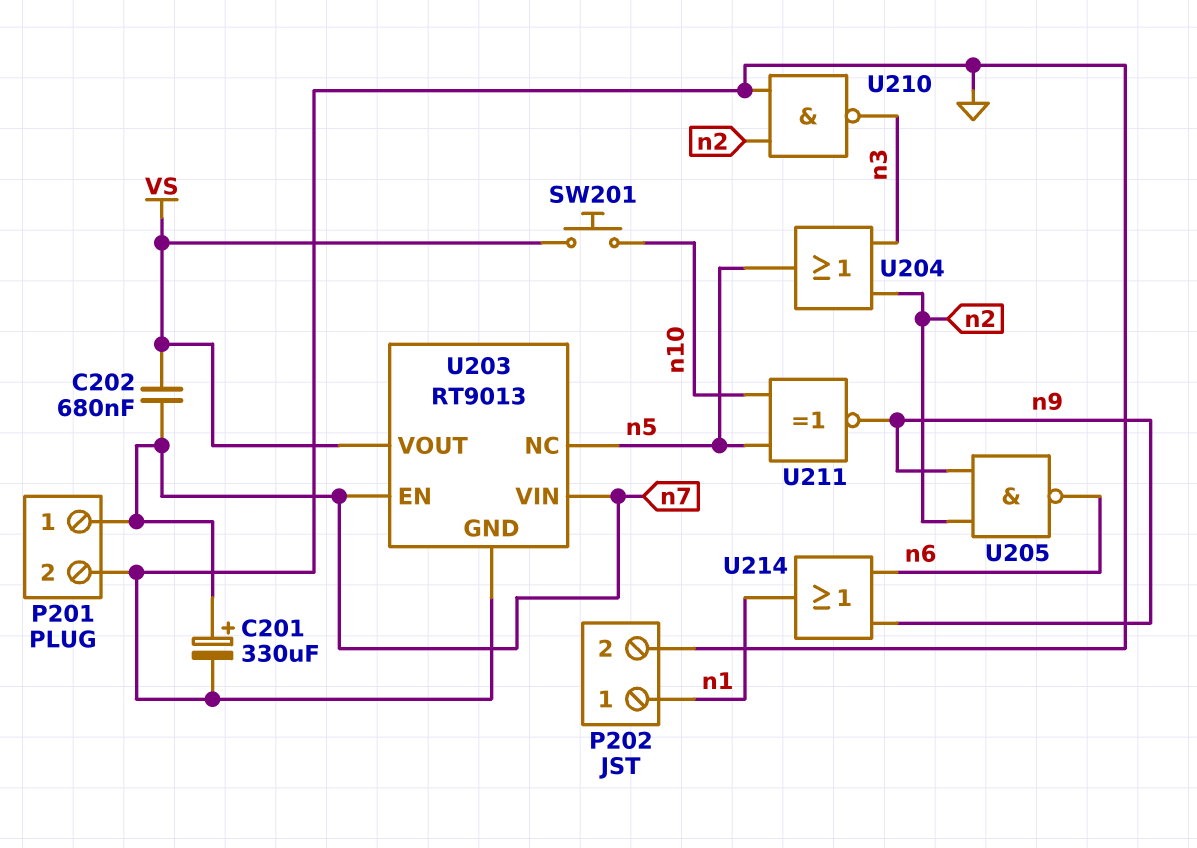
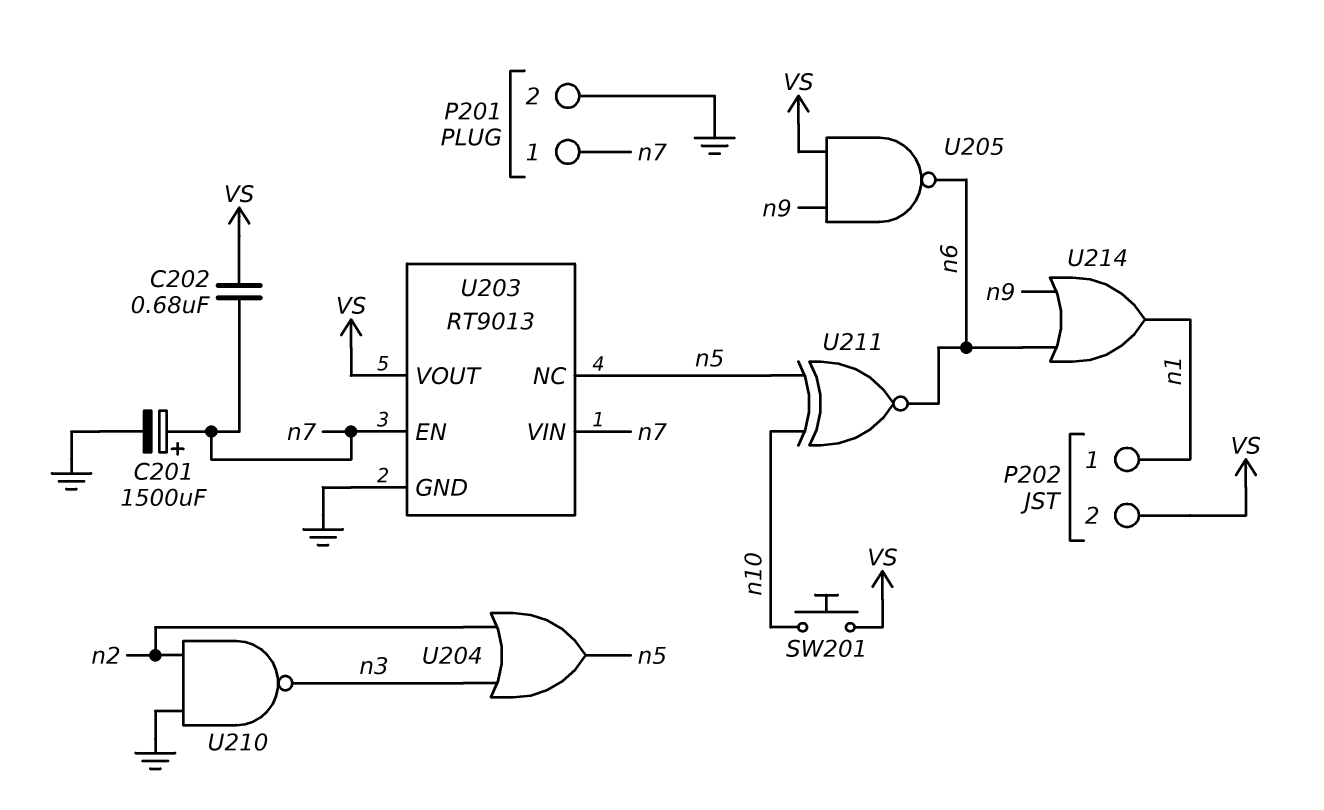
C201: 330uF (plus n7, minus GND) -> 1500uF (plus n7, minus GND)
P202 pin 2: GND -> VS
U205: NAND (in n2, in n9, out n6) -> NAND (in VS, in n9, out n6)
U211: XNOR (in n5, in n10, out n9) -> XNOR (in n5, in n10, out n6)

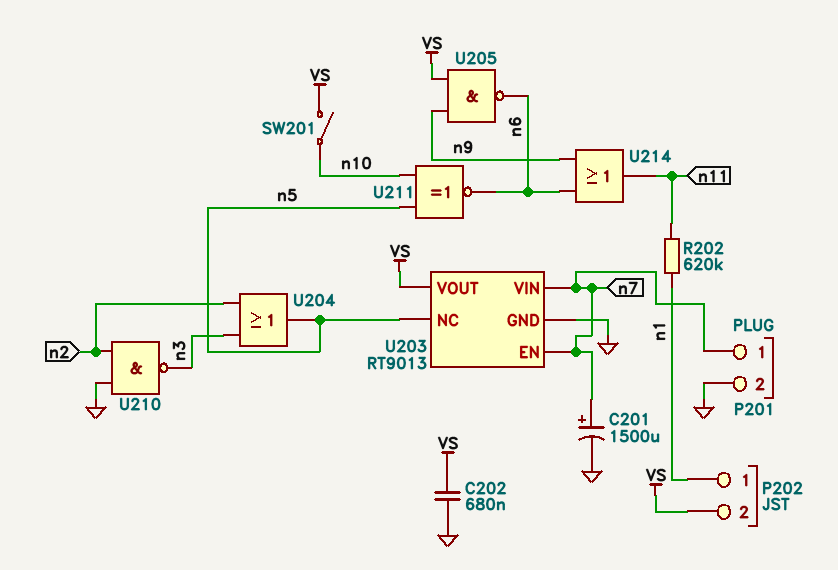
C202: 680nF (VS, n7) -> 680nF (GND, VS)
R202: none -> 620k (n1, n11)
SW201: button (VS, n10) -> switch (VS, n10)
U214: OR (in n6, in n9, out n1) -> OR (in n6, in n9, out n11)

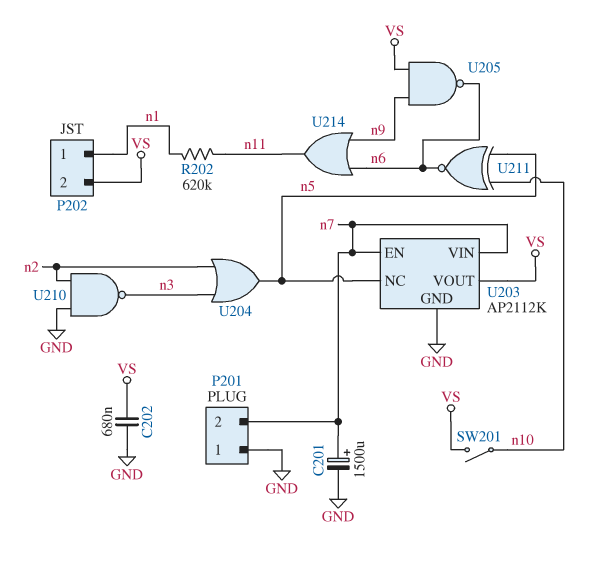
P201 pin 1: n7 -> GND
P201 pin 2: GND -> n7
U203: RT9013 -> AP2112K

